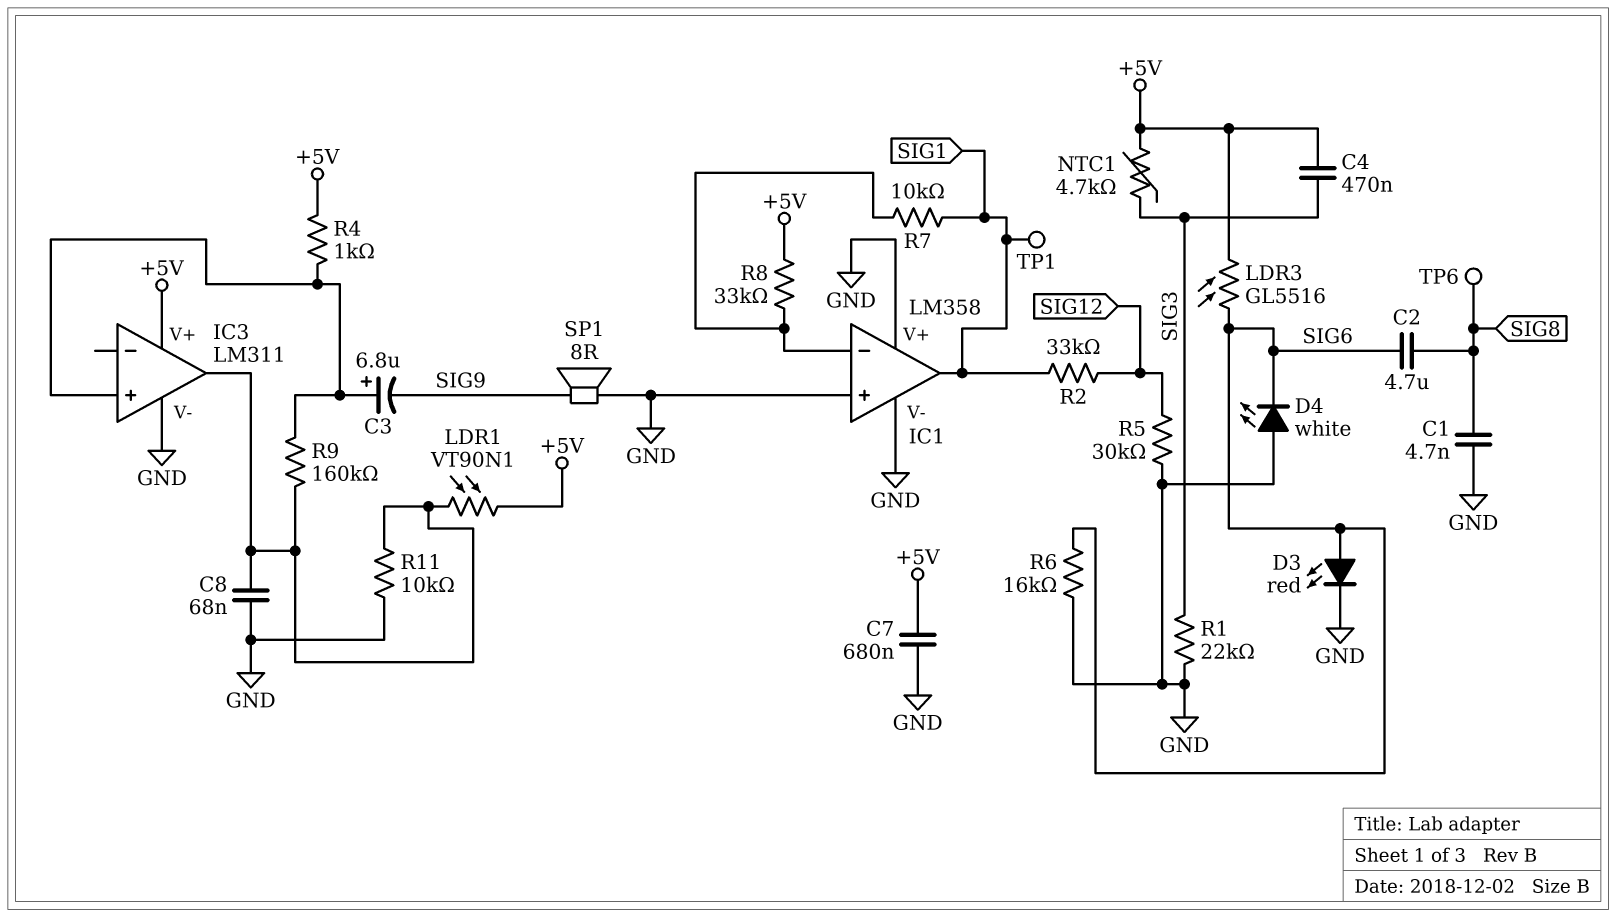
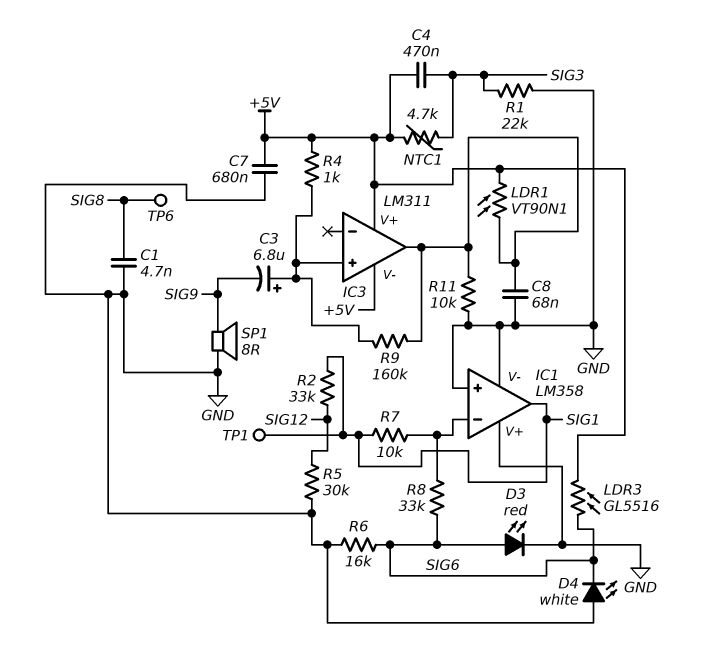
C2: 4.7uF (SIG6, SIG8) -> none
IC3 pin V-: GND -> +5V
R8: 33k (+5V, IC1/in-) -> 33k (IC1/in-, SIG6)

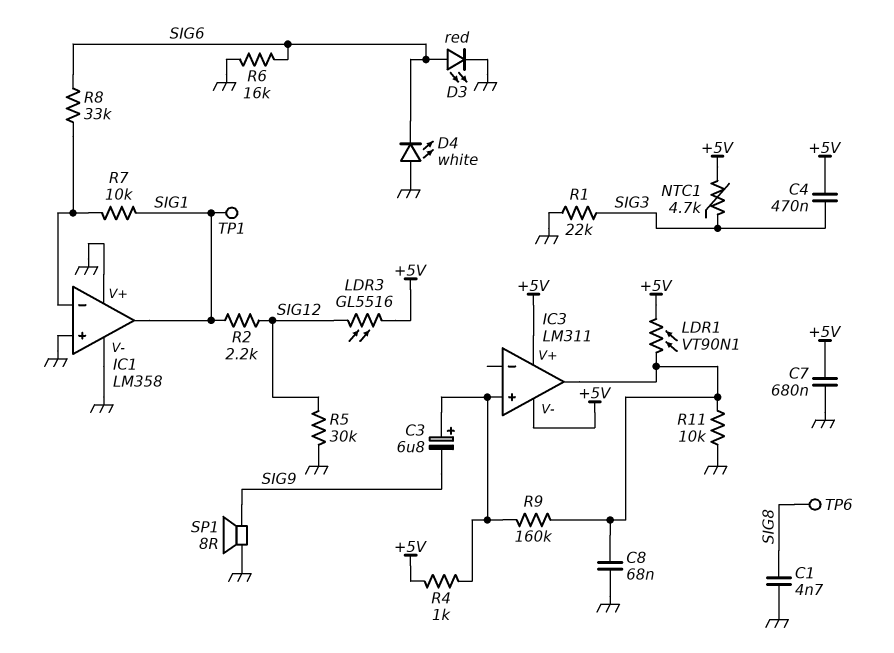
LDR3: GL5516 (+5V, SIG6) -> GL5516 (+5V, SIG12)
R2: 33k (SIG1, SIG12) -> 2.2k (SIG1, SIG12)

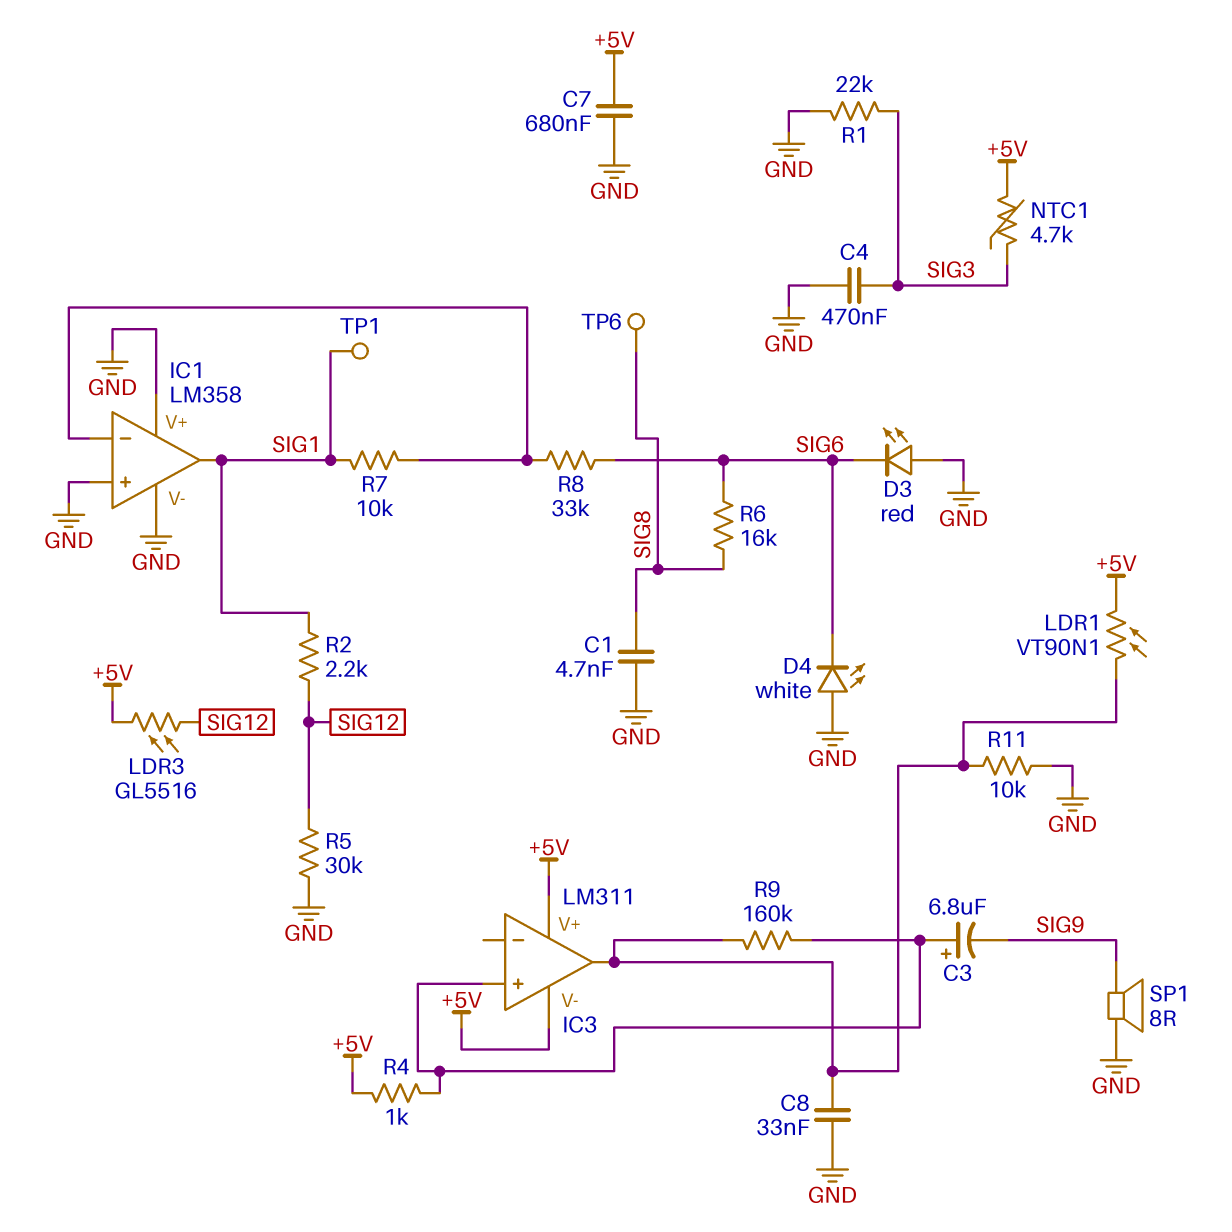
C4: 470nF (+5V, SIG3) -> 470nF (GND, SIG3)
C8: 68nF (GND, IC3/out) -> 33nF (GND, IC3/out)
D3: LED red (A SIG6, K GND) -> LED red (A GND, K SIG6)
R6: 16k (GND, SIG6) -> 16k (SIG6, SIG8)

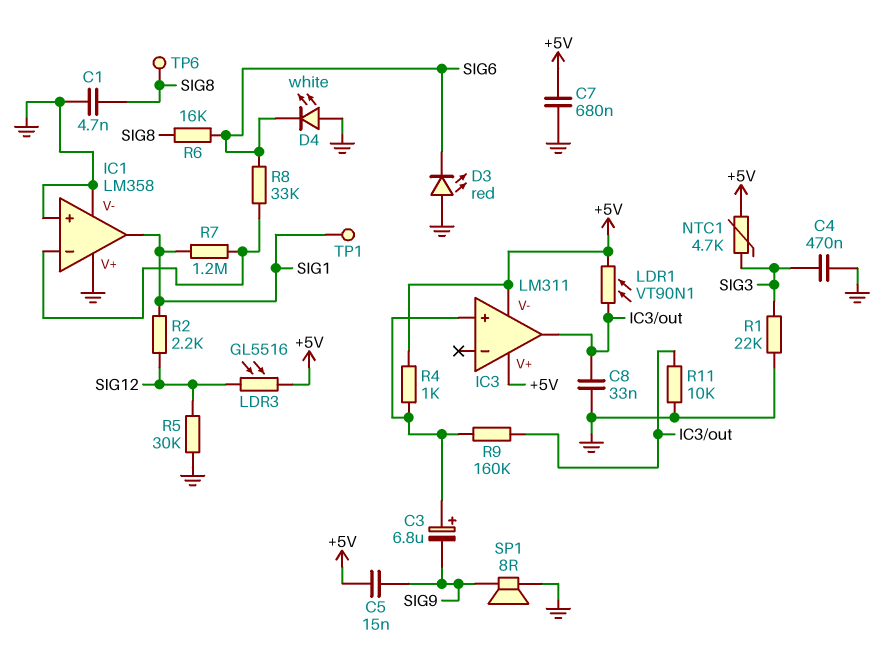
C5: none -> 15nF (+5V, SIG9)
R7: 10k (IC1/in-, SIG1) -> 1.2M (IC1/in-, SIG1)

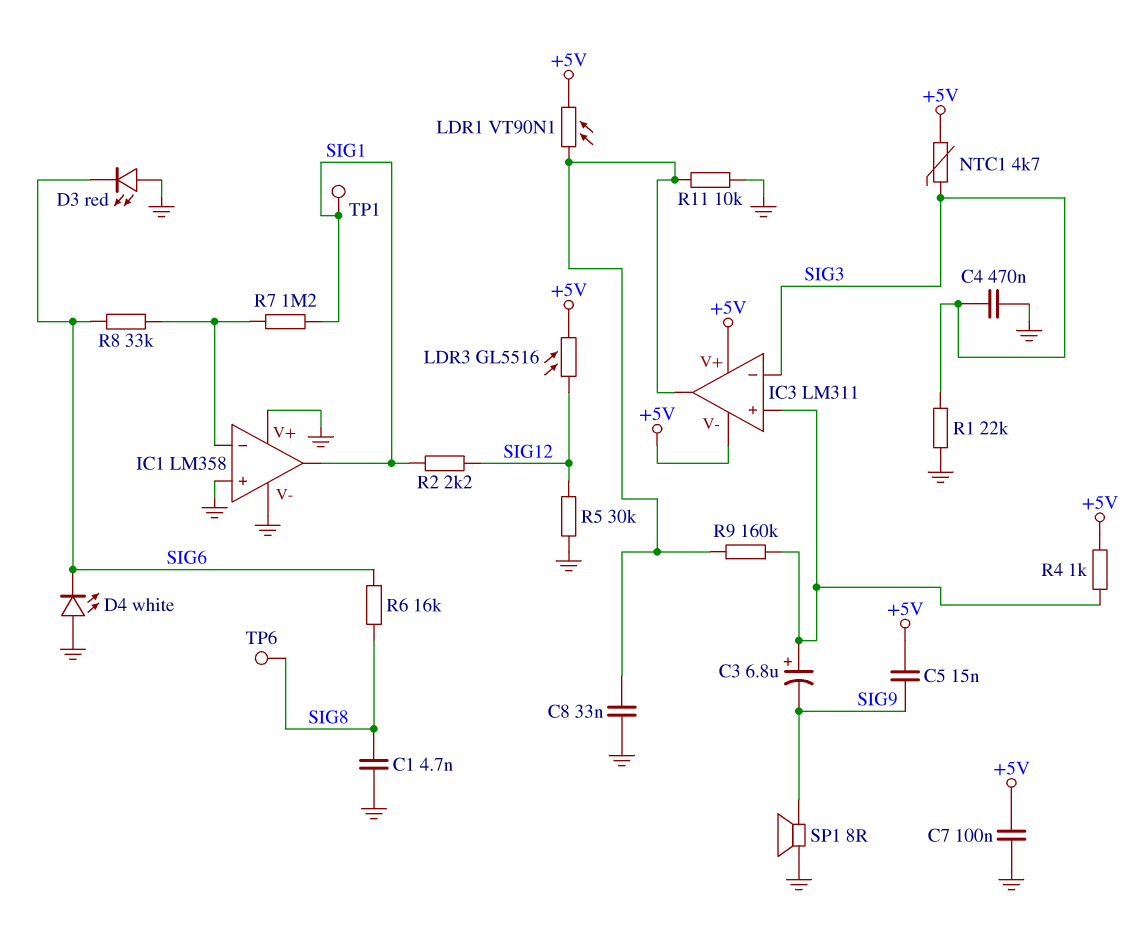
C7: 680nF (+5V, GND) -> 100nF (+5V, GND)
IC3 pin in-: none -> SIG3

